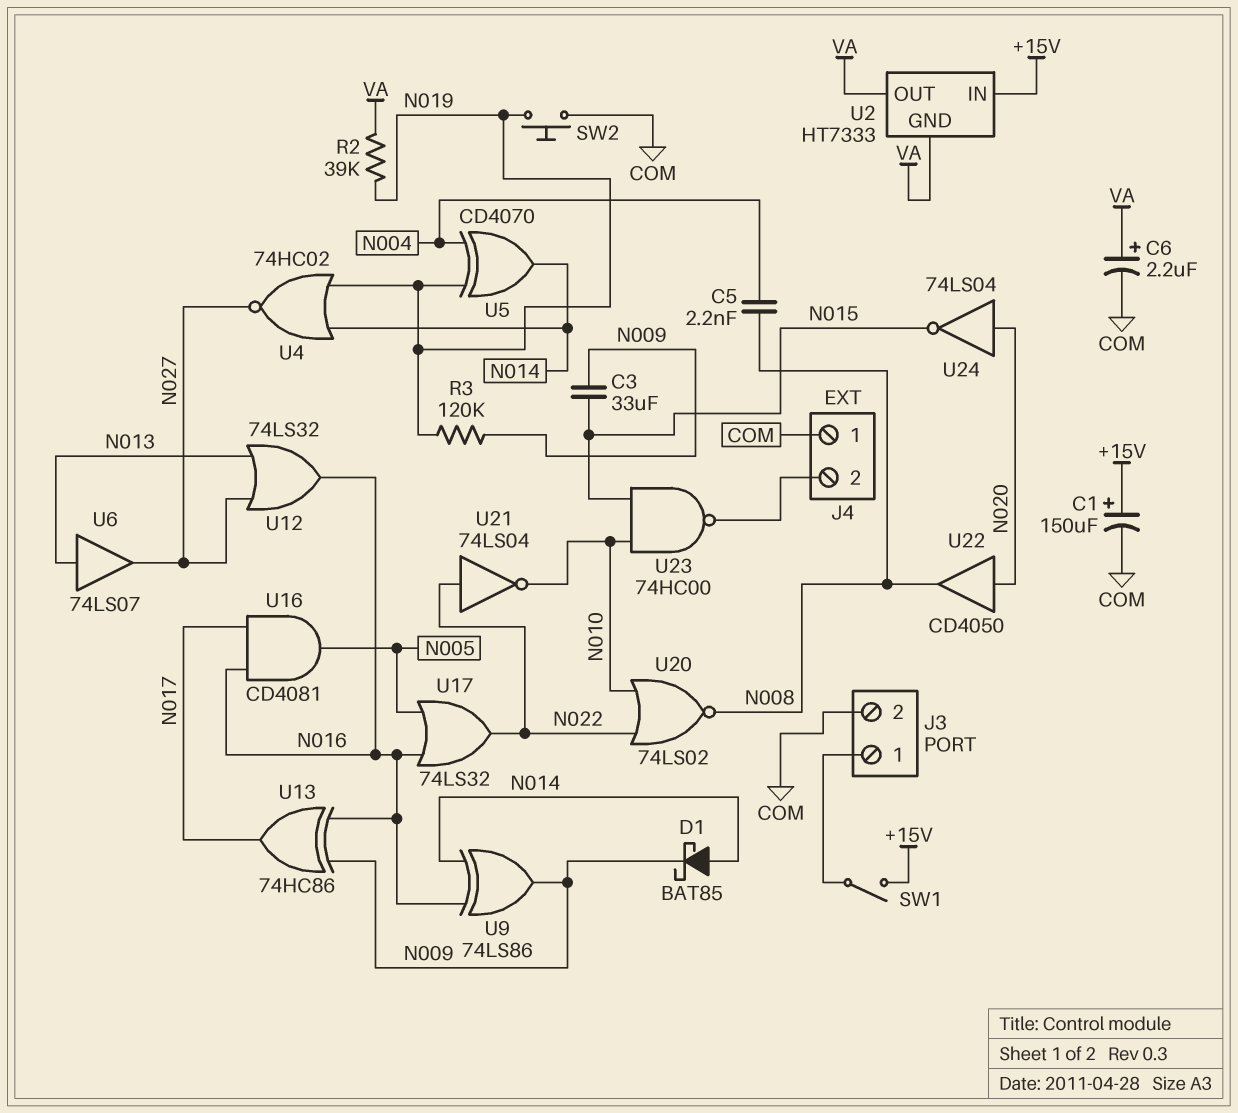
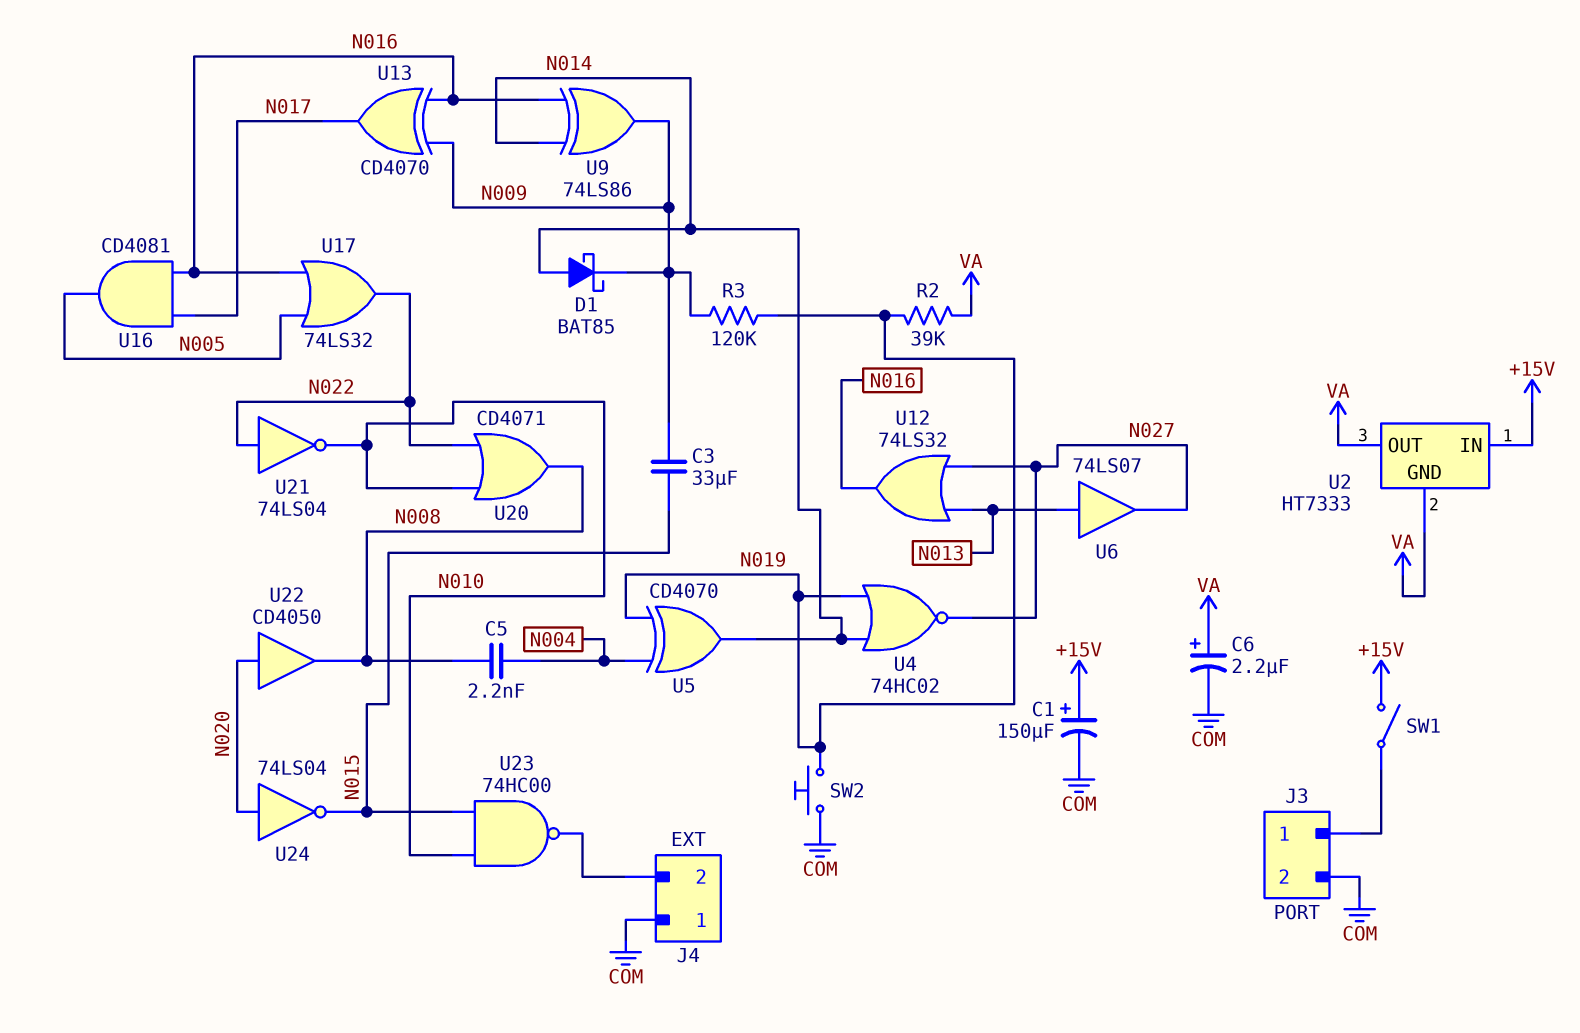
U13: XOR 74HC86 (in N009, in N016, out N017) -> XOR CD4070 (in N009, in N016, out N017)
U20: NOR 74LS02 (in N010, in N022, out N008) -> OR CD4071 (in N010, in N022, out N008)

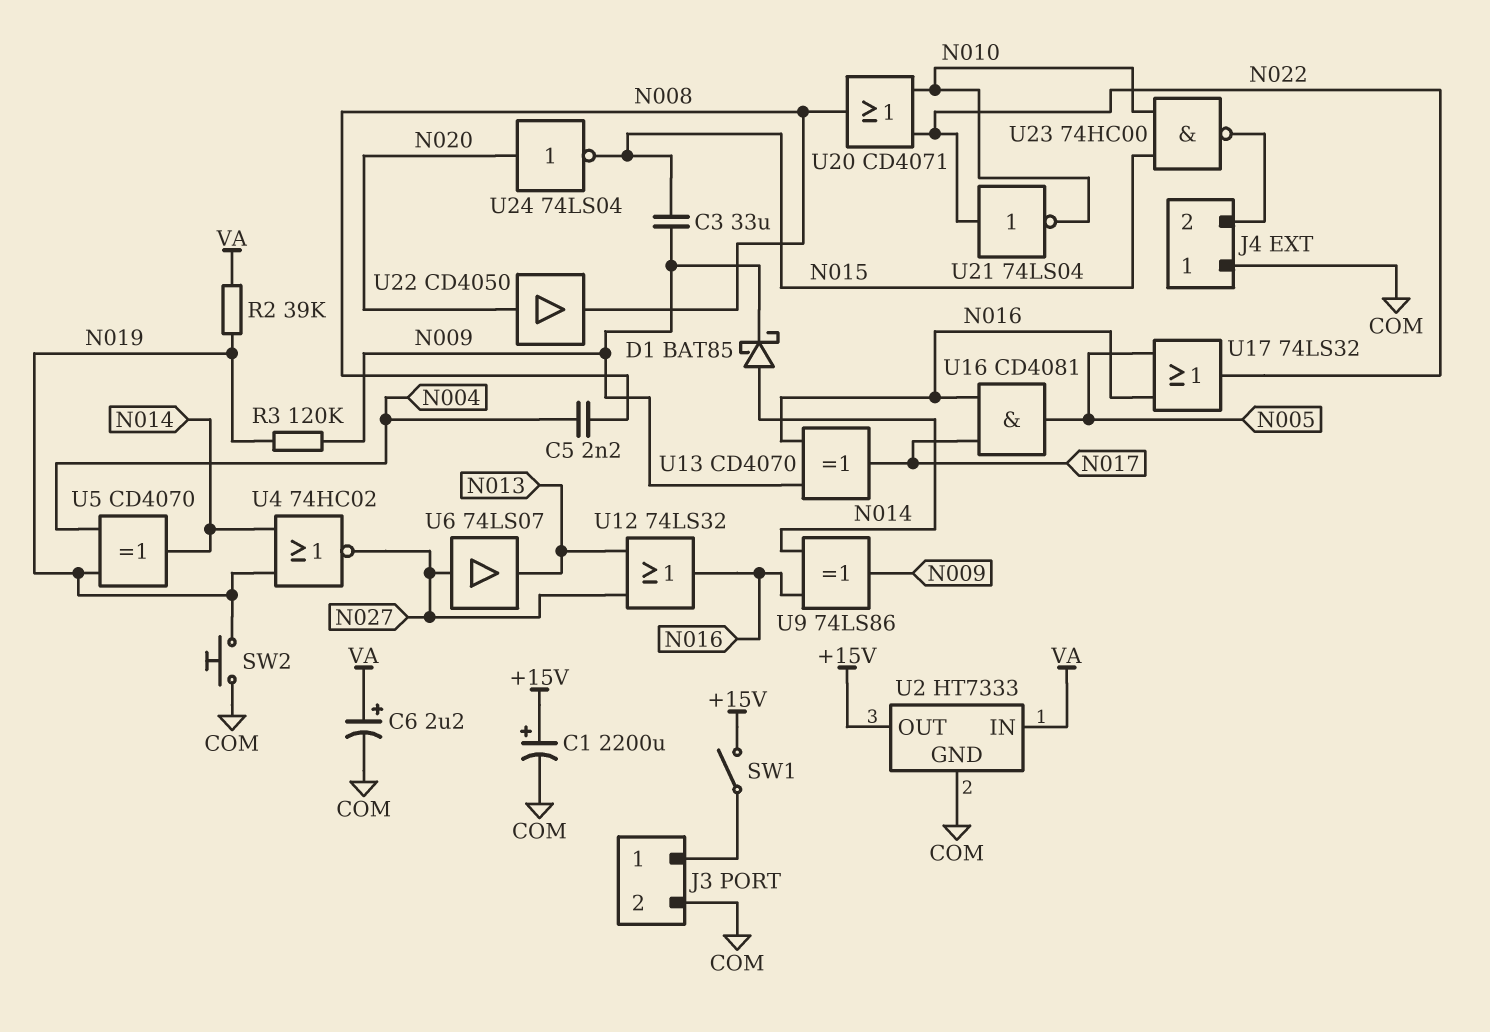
C1: 150uF (plus +15V, minus COM) -> 2200uF (plus +15V, minus COM)
U2 pin GND: VA -> COM
U2 pin IN: +15V -> VA
U2 pin OUT: VA -> +15V
U6: buffer 74LS07 (in N013, out N027) -> buffer 74LS07 (in N027, out N013)

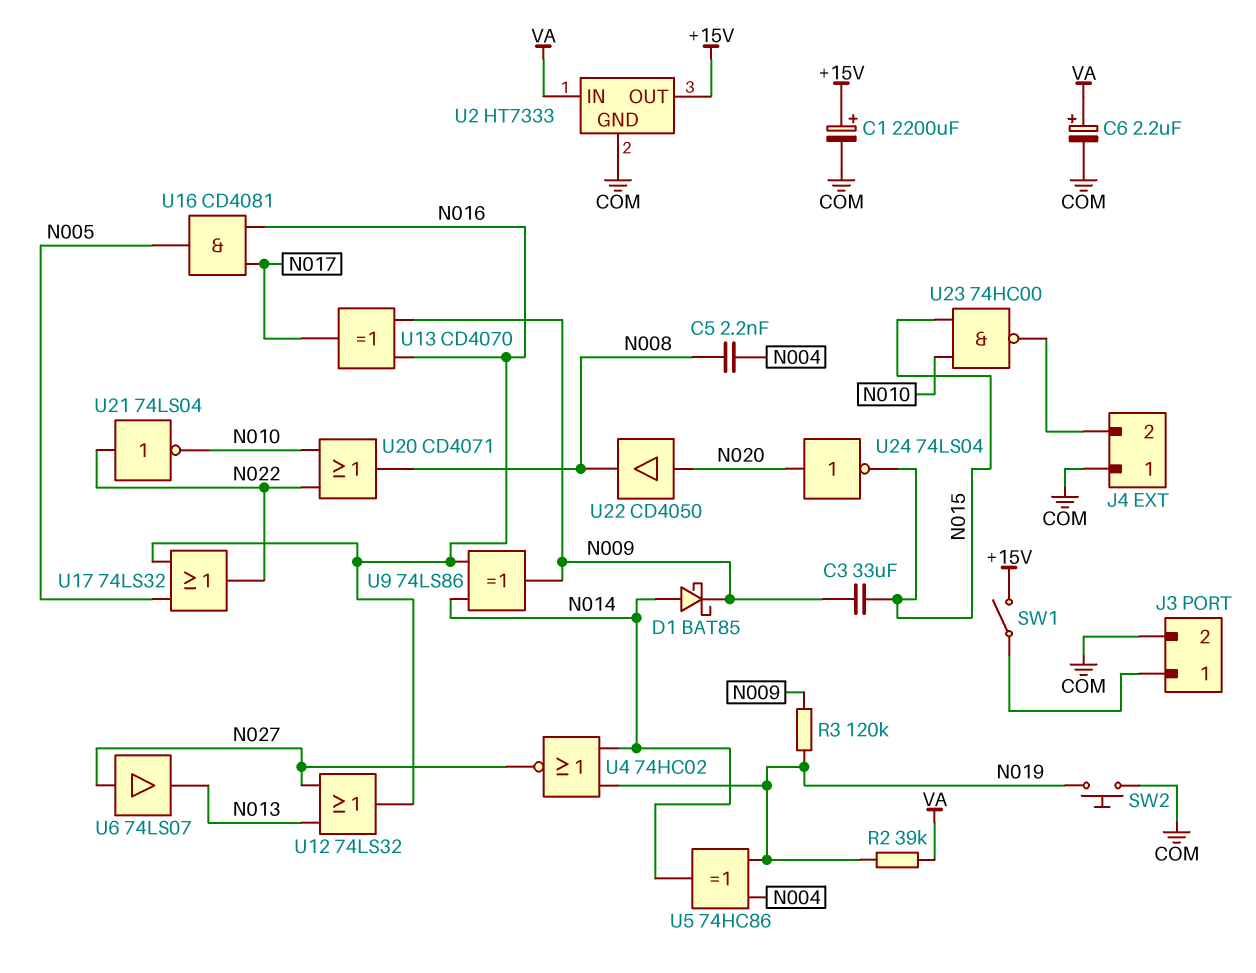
U5: XOR CD4070 (in N004, in N019, out N014) -> XOR 74HC86 (in N004, in N019, out N014)

